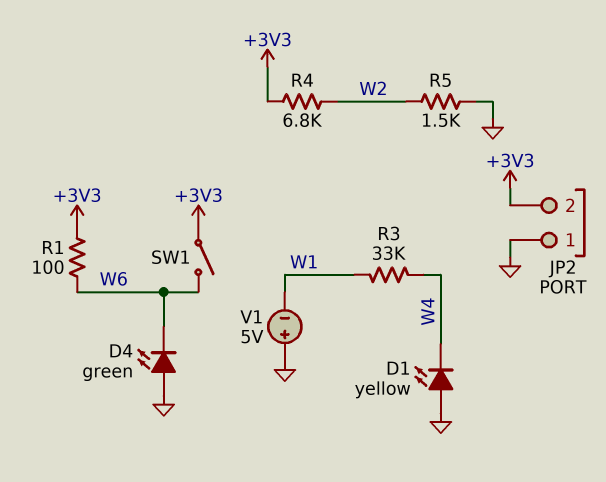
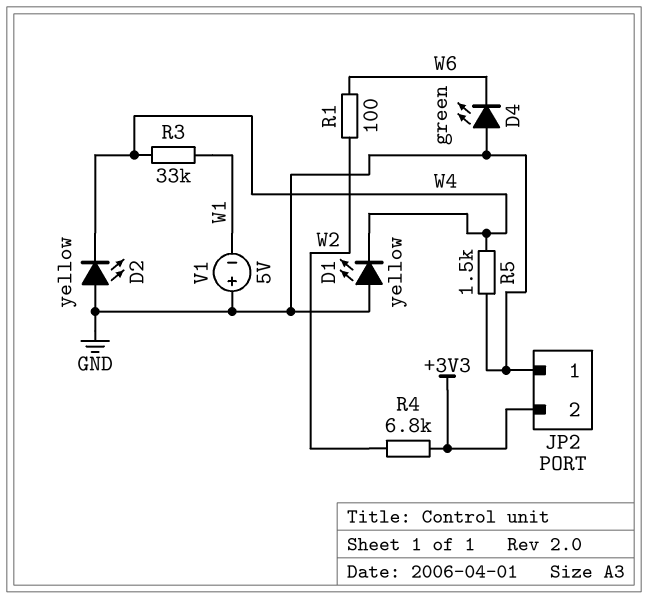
D2: none -> LED yellow (A GND, K W4)
R1: 100 (+3V3, W6) -> 100 (W2, W6)
R5: 1.5k (GND, W2) -> 1.5k (GND, W4)
SW1: switch (+3V3, W6) -> none

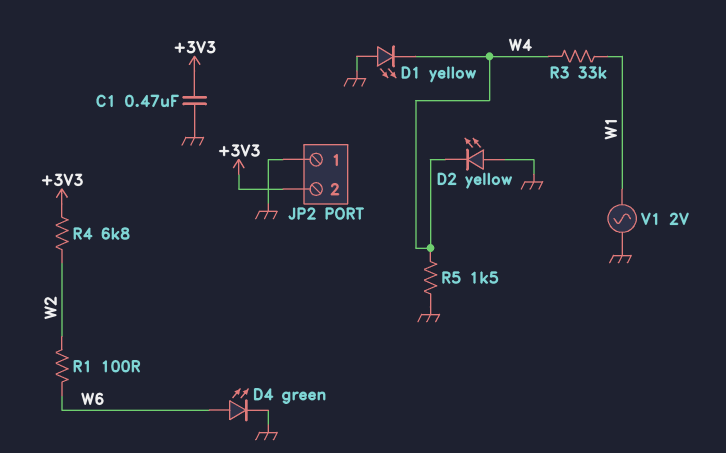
C1: none -> 470nF (+3V3, GND)
D4: LED green (A GND, K W6) -> LED green (A W6, K GND)
V1: 5V (plus GND, minus W1) -> AC 2V (GND, W1)

